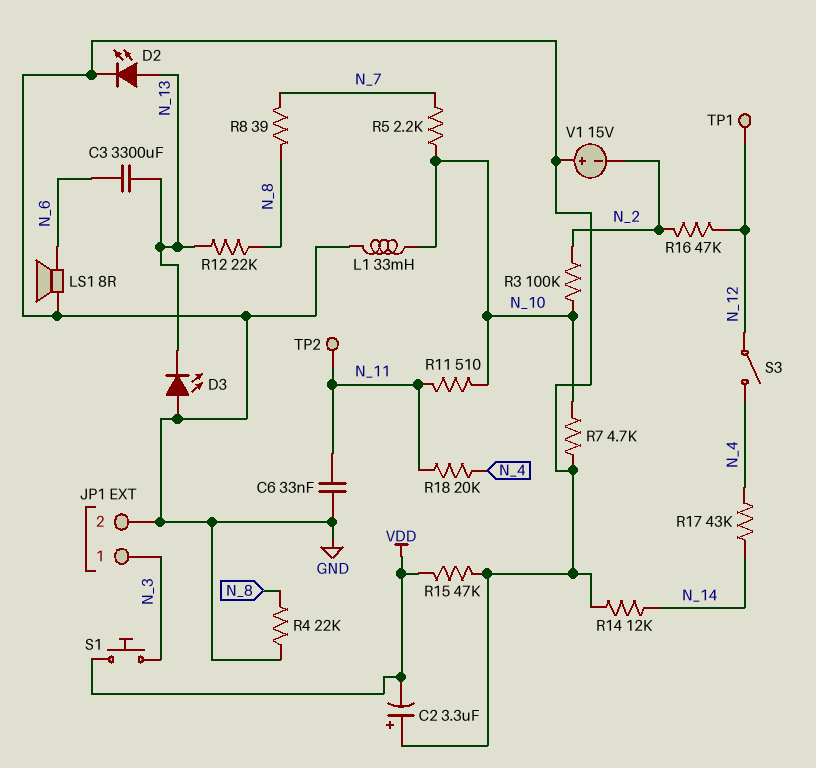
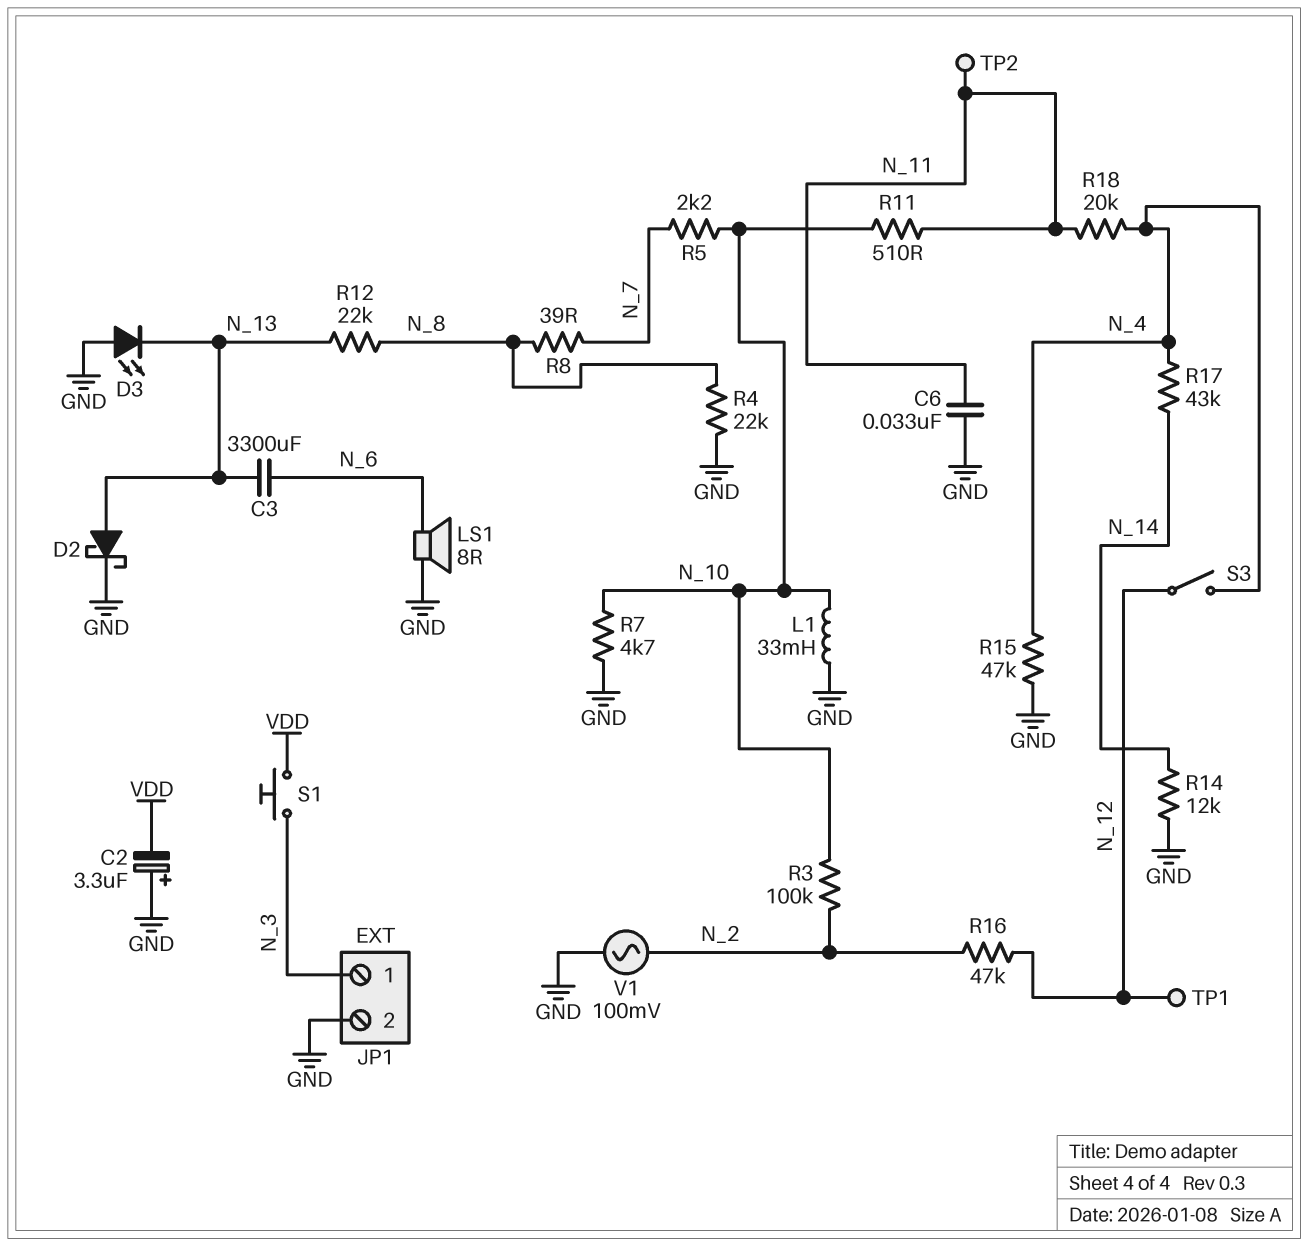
D2: LED (A N_13, K GND) -> schottky (A N_13, K GND)
R15: 47k (GND, VDD) -> 47k (GND, N_4)
V1: 15V (plus GND, minus N_2) -> AC 100mV (GND, N_2)

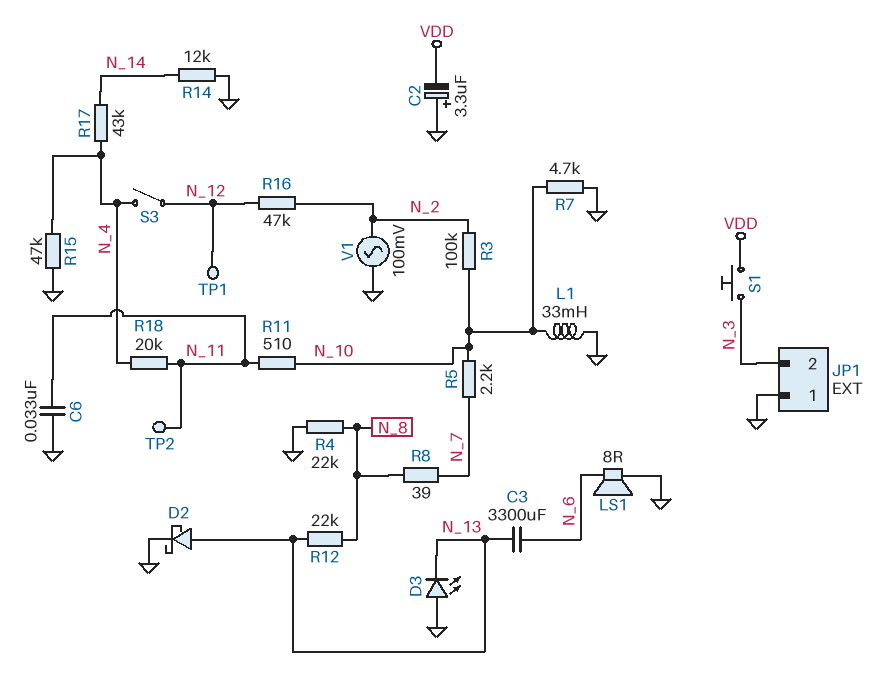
JP1 pin 1: N_3 -> GND
JP1 pin 2: GND -> N_3

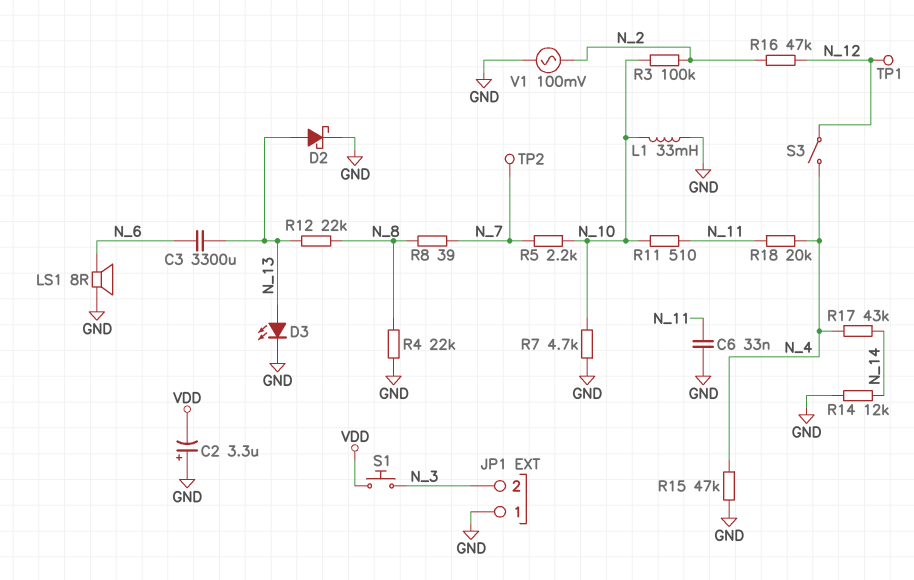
D3: LED (A GND, K N_13) -> LED (A N_13, K GND)
TP2: test point (N_11) -> test point (N_7)

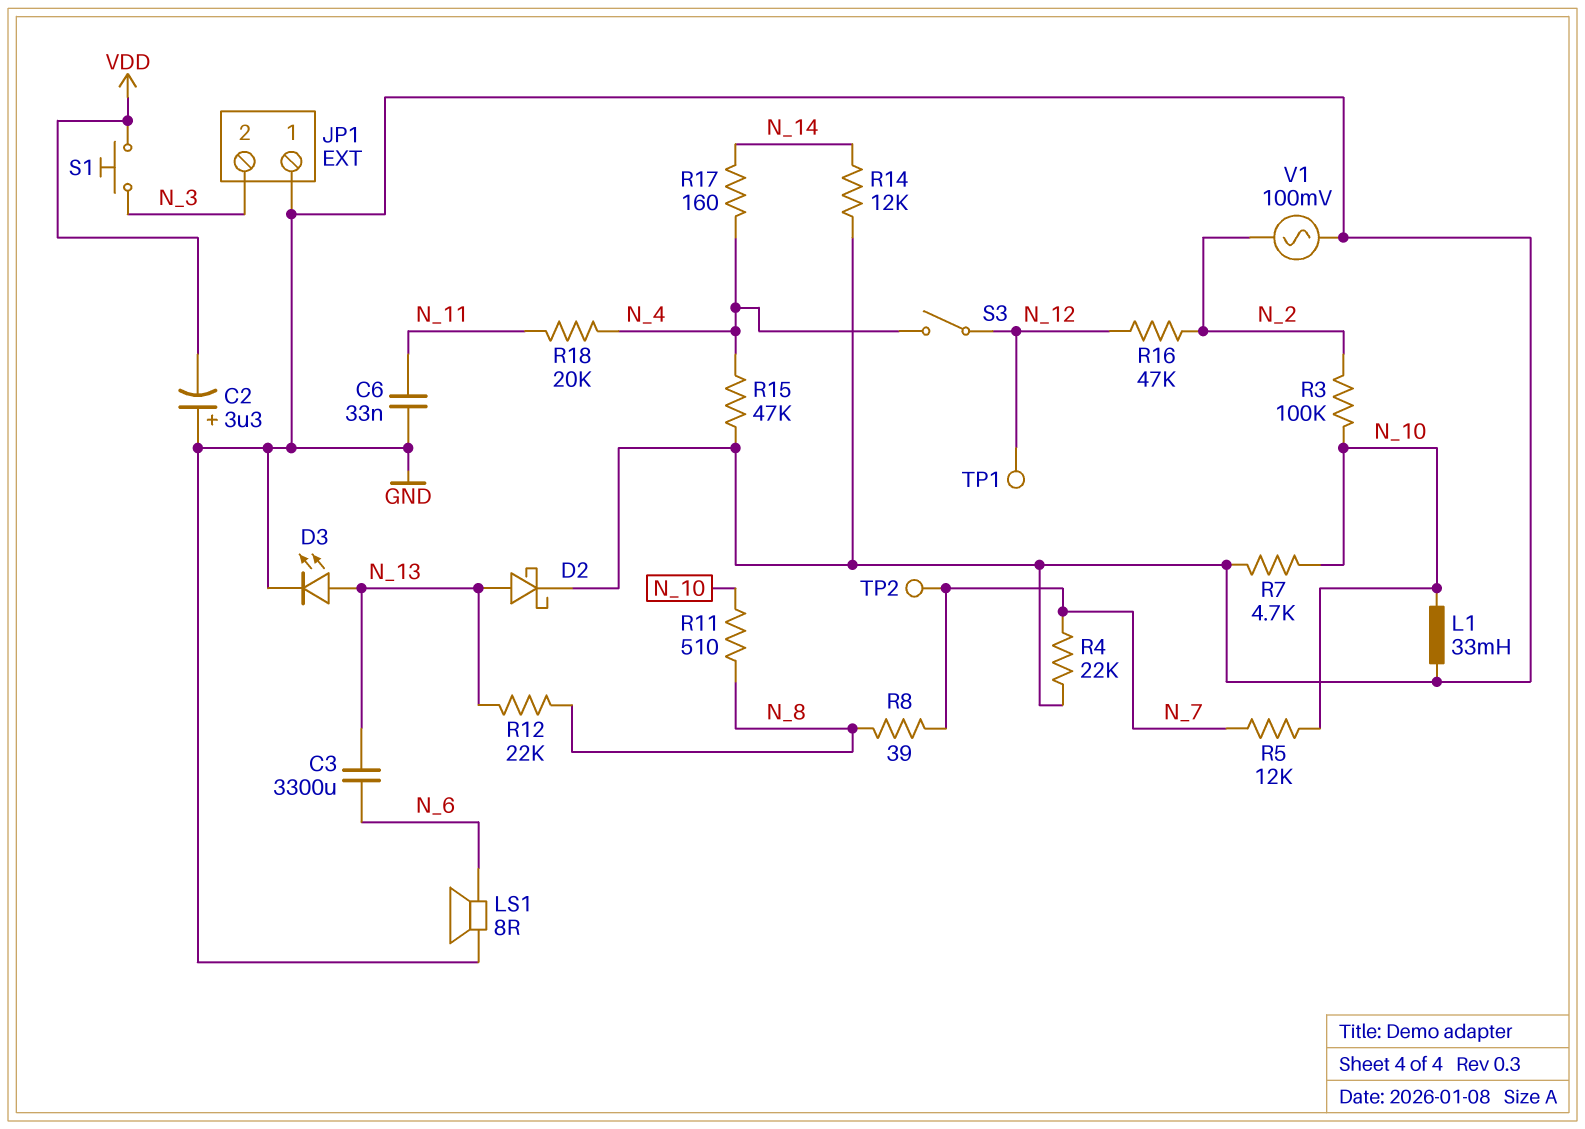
R4: 22k (GND, N_8) -> 22k (GND, N_7)
R5: 2.2k (N_7, N_10) -> 12k (N_7, N_10)
R11: 510 (N_10, N_11) -> 510 (N_8, N_10)
R17: 43k (N_4, N_14) -> 160 (N_4, N_14)

